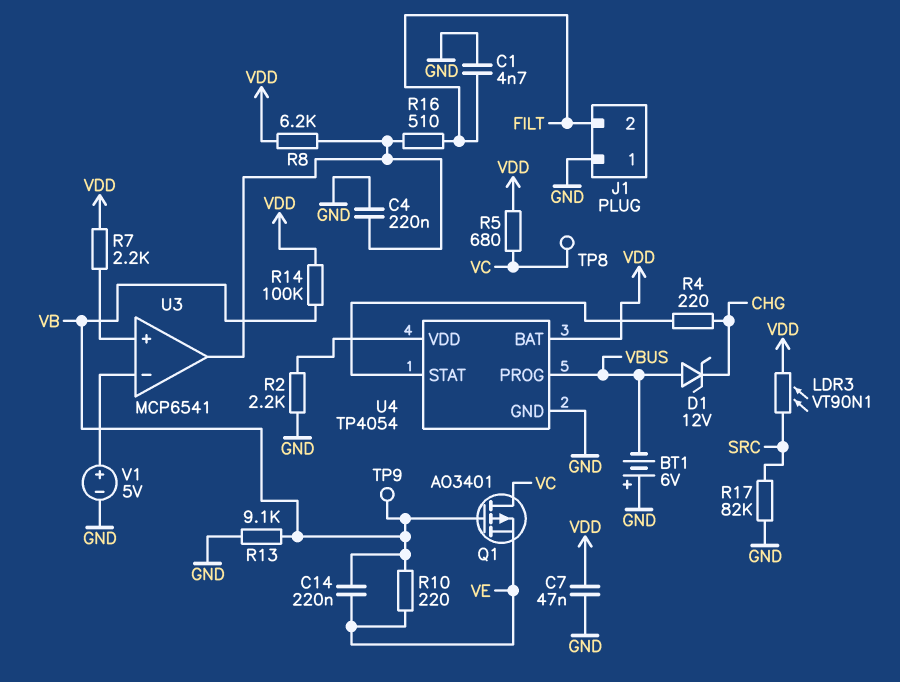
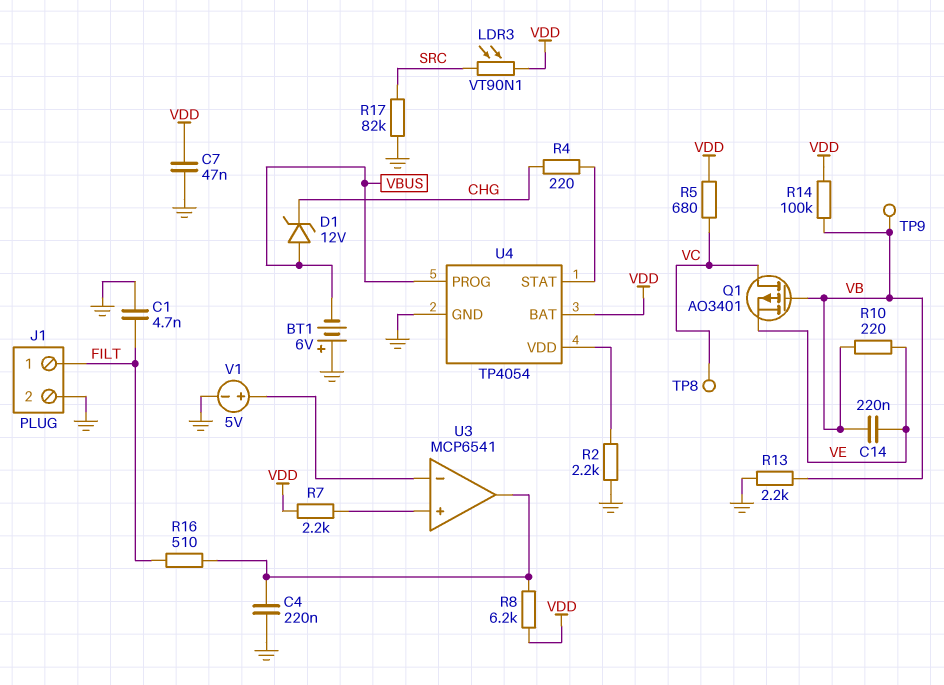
J1 pin 1: GND -> FILT
J1 pin 2: FILT -> GND
R13: 9.1k (GND, VB) -> 2.2k (GND, VB)

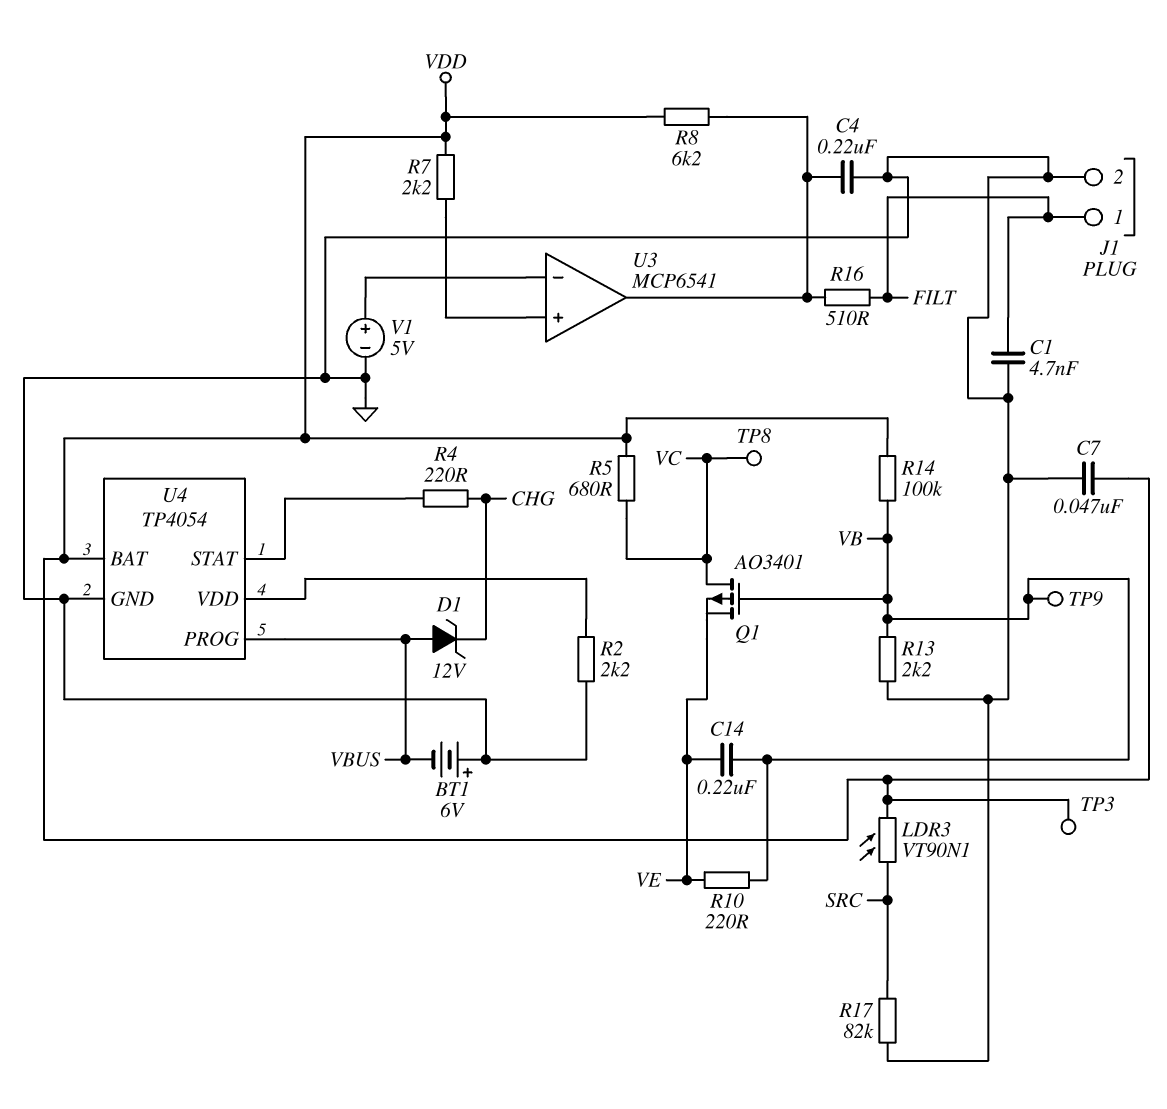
TP3: none -> test point (VDD)

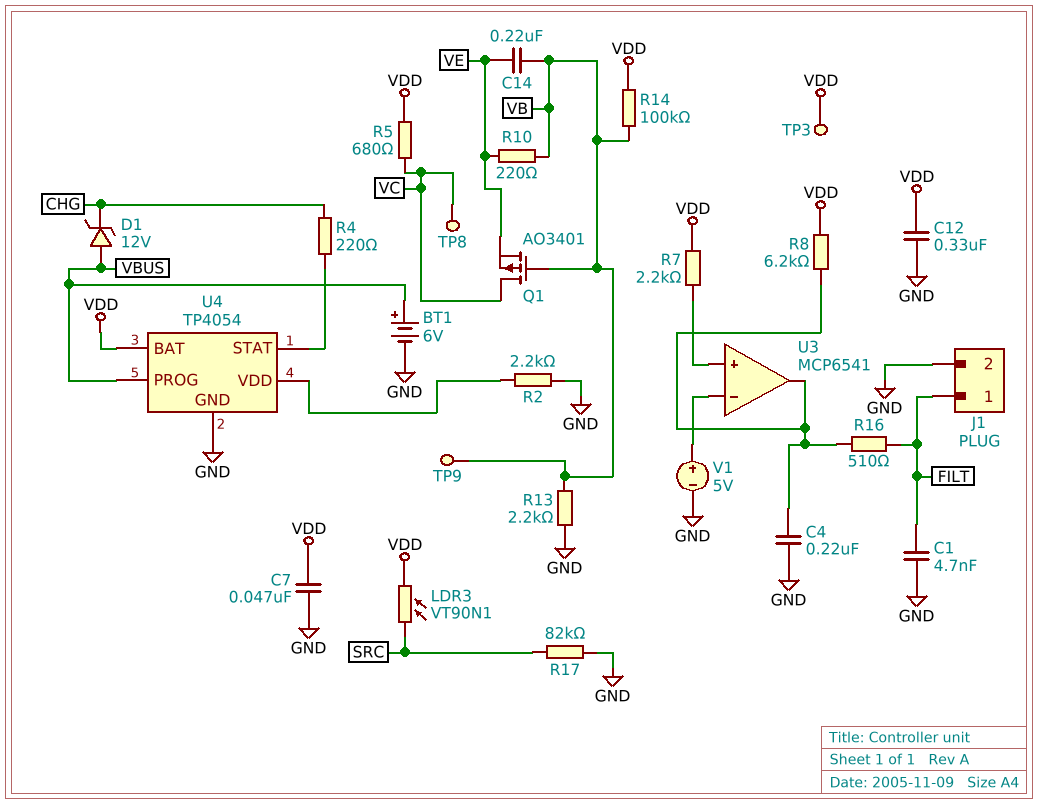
BT1: 6V (plus GND, minus VBUS) -> 6V (plus VBUS, minus GND)
C12: none -> 330nF (GND, VDD)

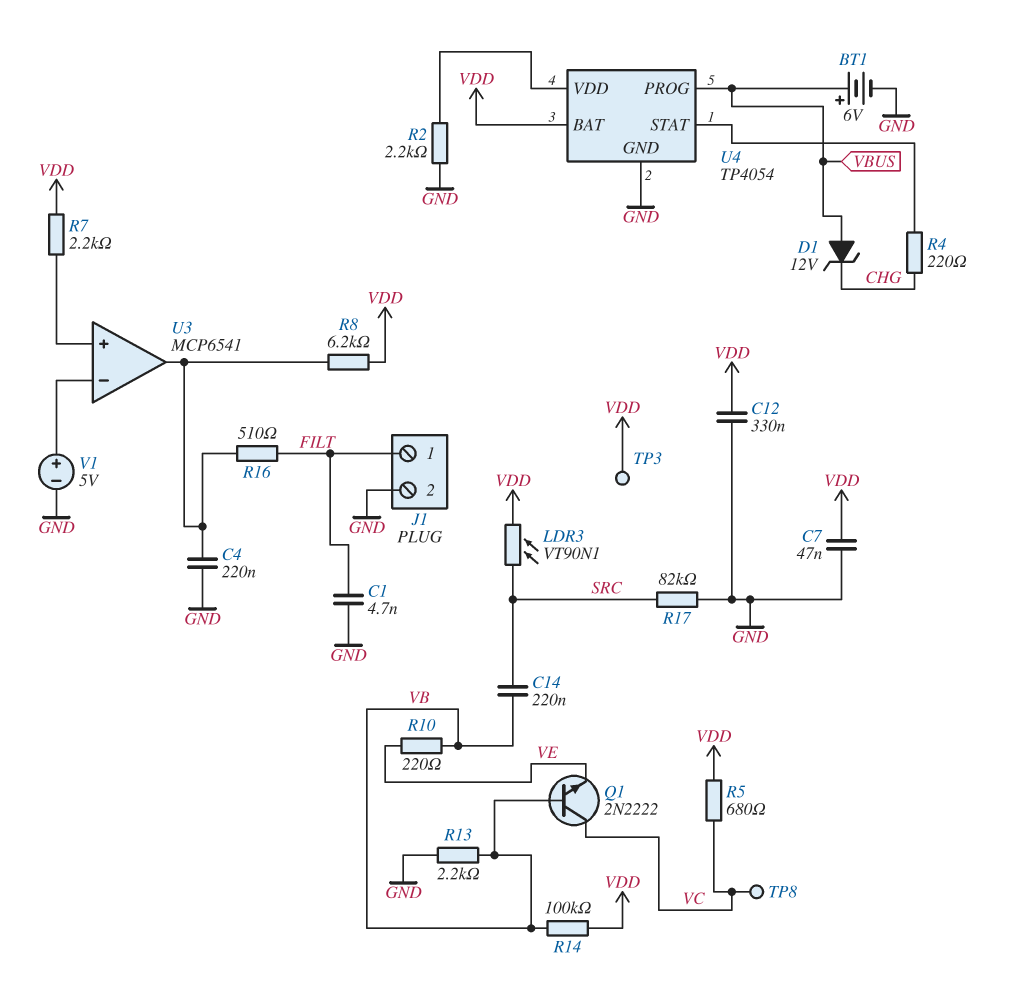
C14: 220nF (VB, VE) -> 220nF (SRC, VB)
Q1: PMOS AO3401 (G VB, D VC, S VE) -> NPN 2N2222 (B VB, C VC, E VE)
TP9: test point (VB) -> none

